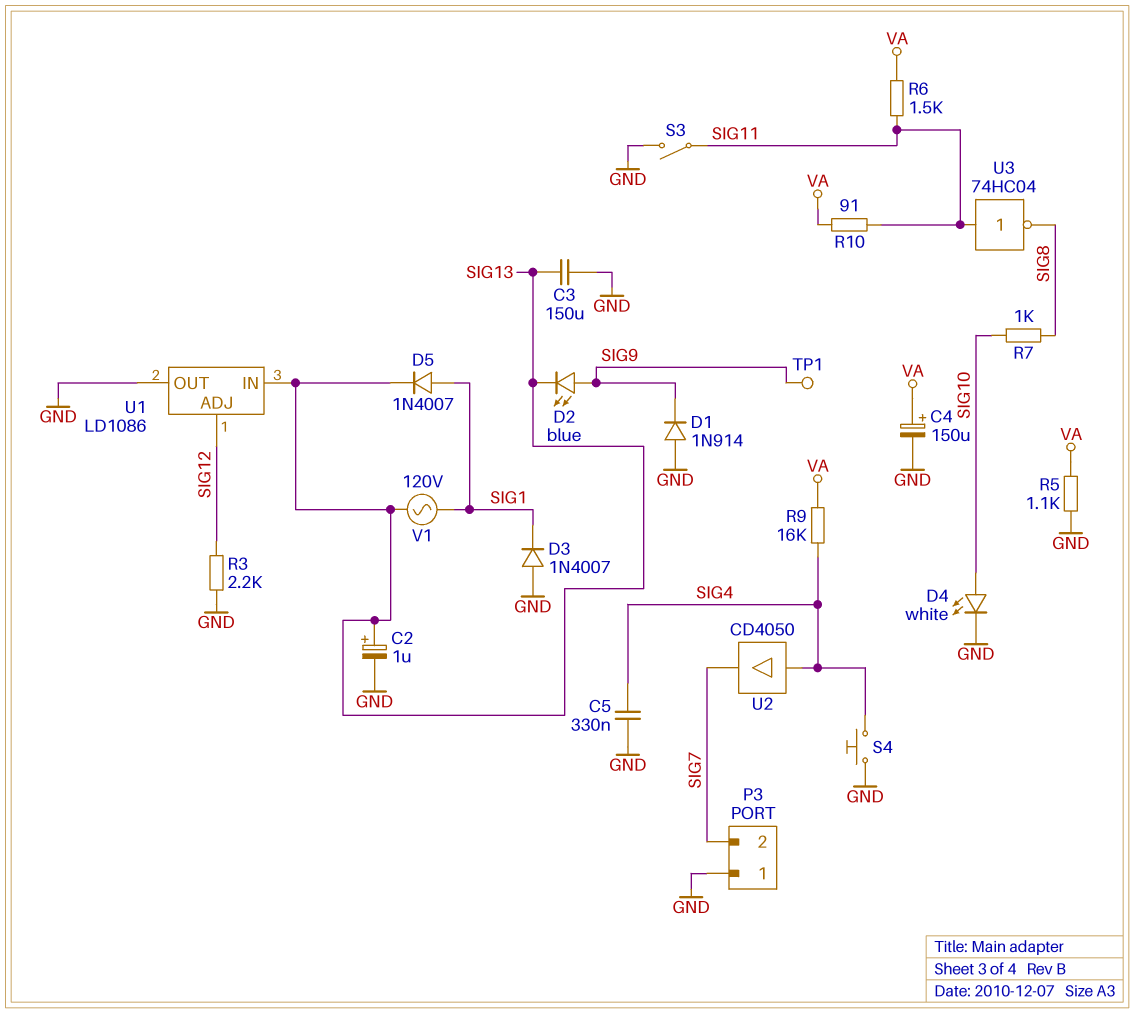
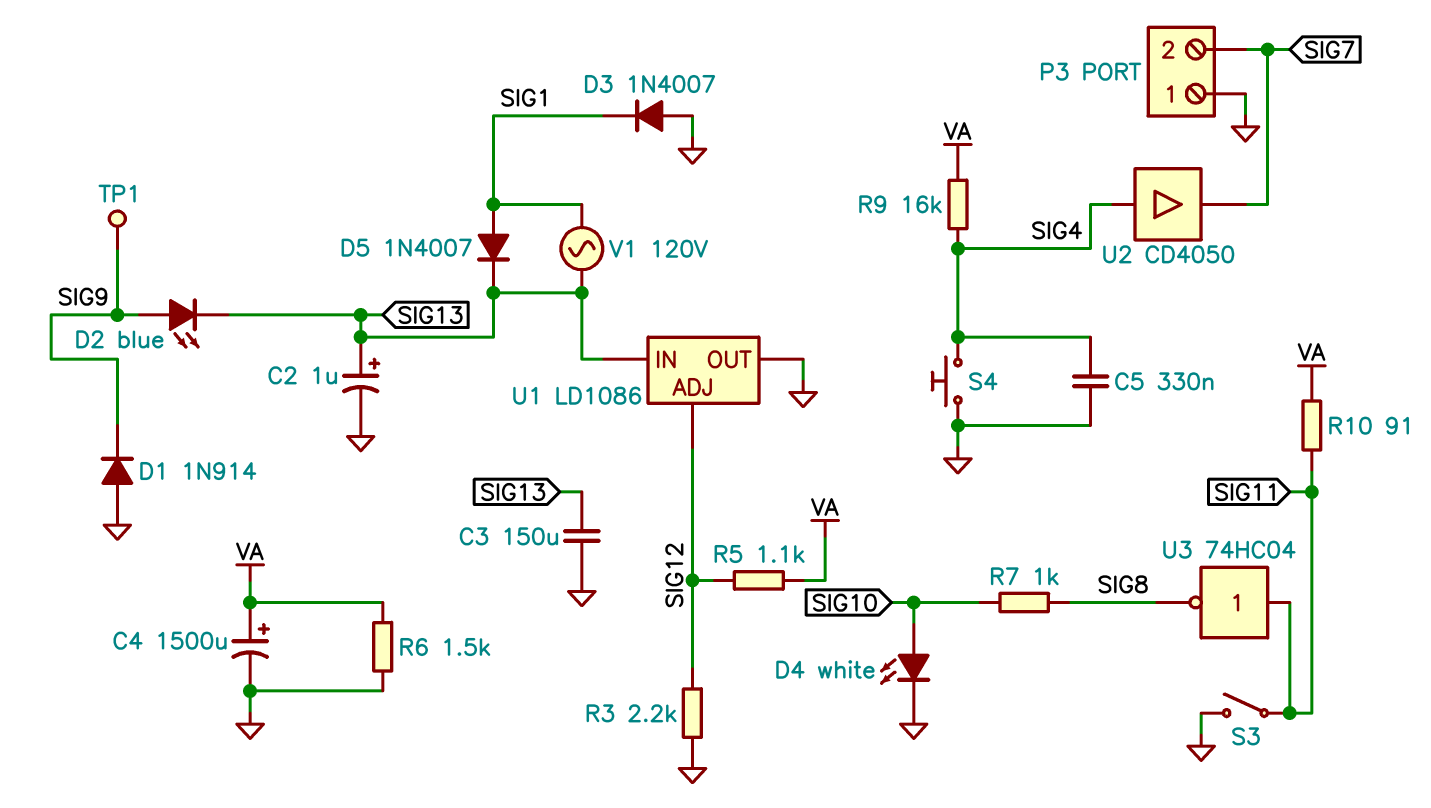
C4: 150uF (plus VA, minus GND) -> 1500uF (plus VA, minus GND)
R5: 1.1k (GND, VA) -> 1.1k (SIG12, VA)
R6: 1.5k (SIG11, VA) -> 1.5k (GND, VA)

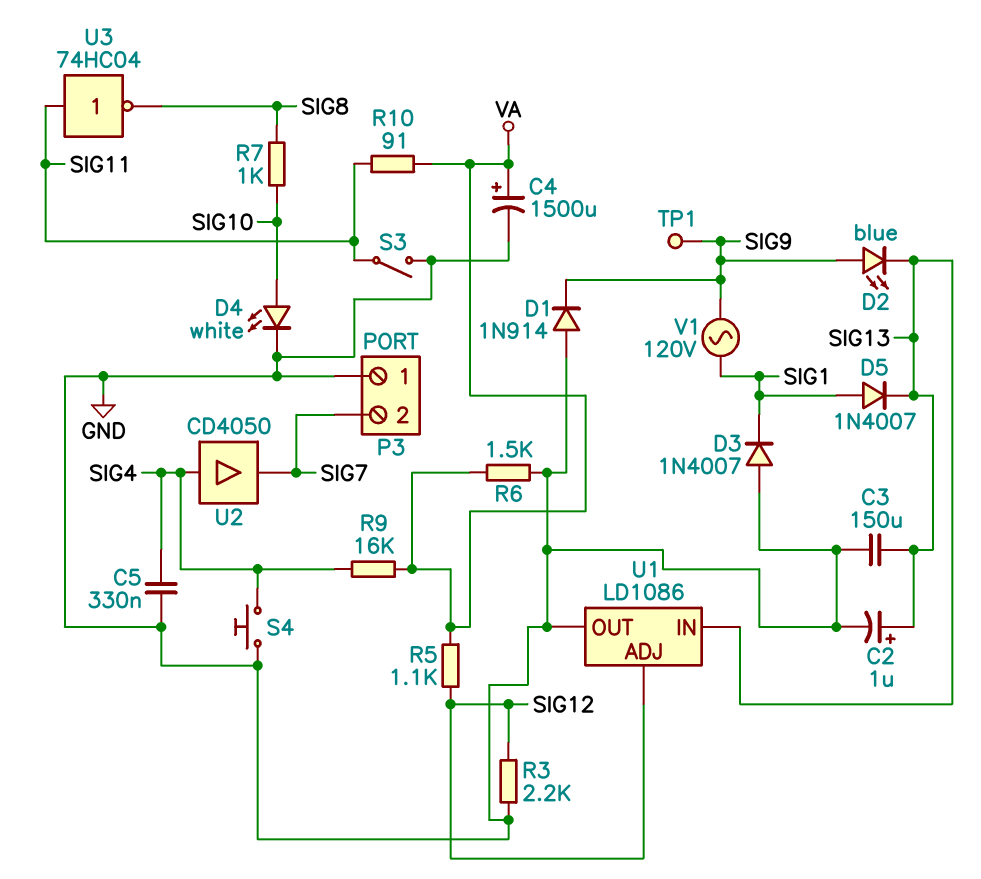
V1: AC 120V (SIG1, SIG13) -> AC 120V (SIG1, SIG9)

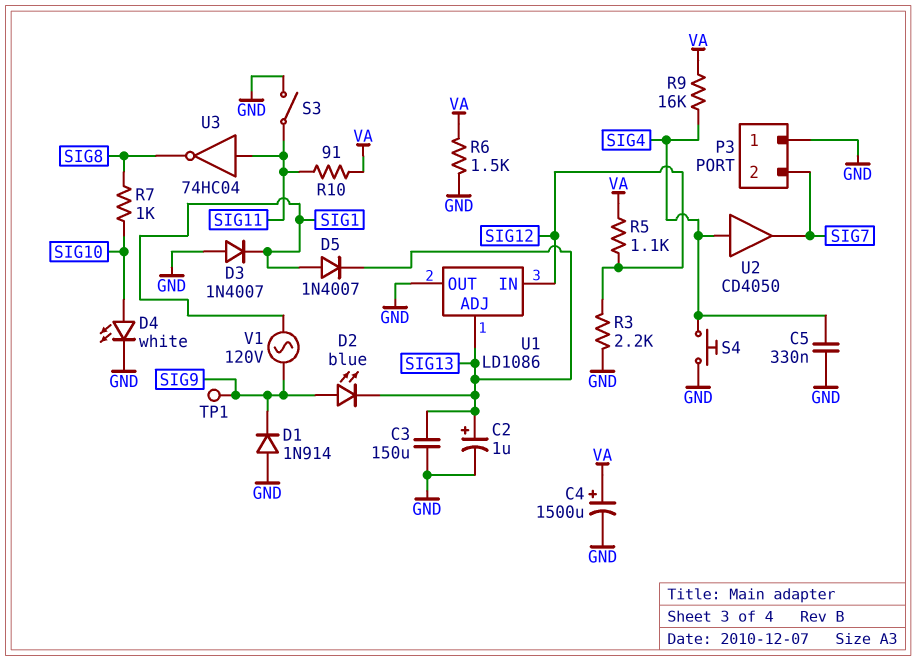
U1 pin ADJ: SIG12 -> SIG13
U1 pin IN: SIG13 -> SIG12

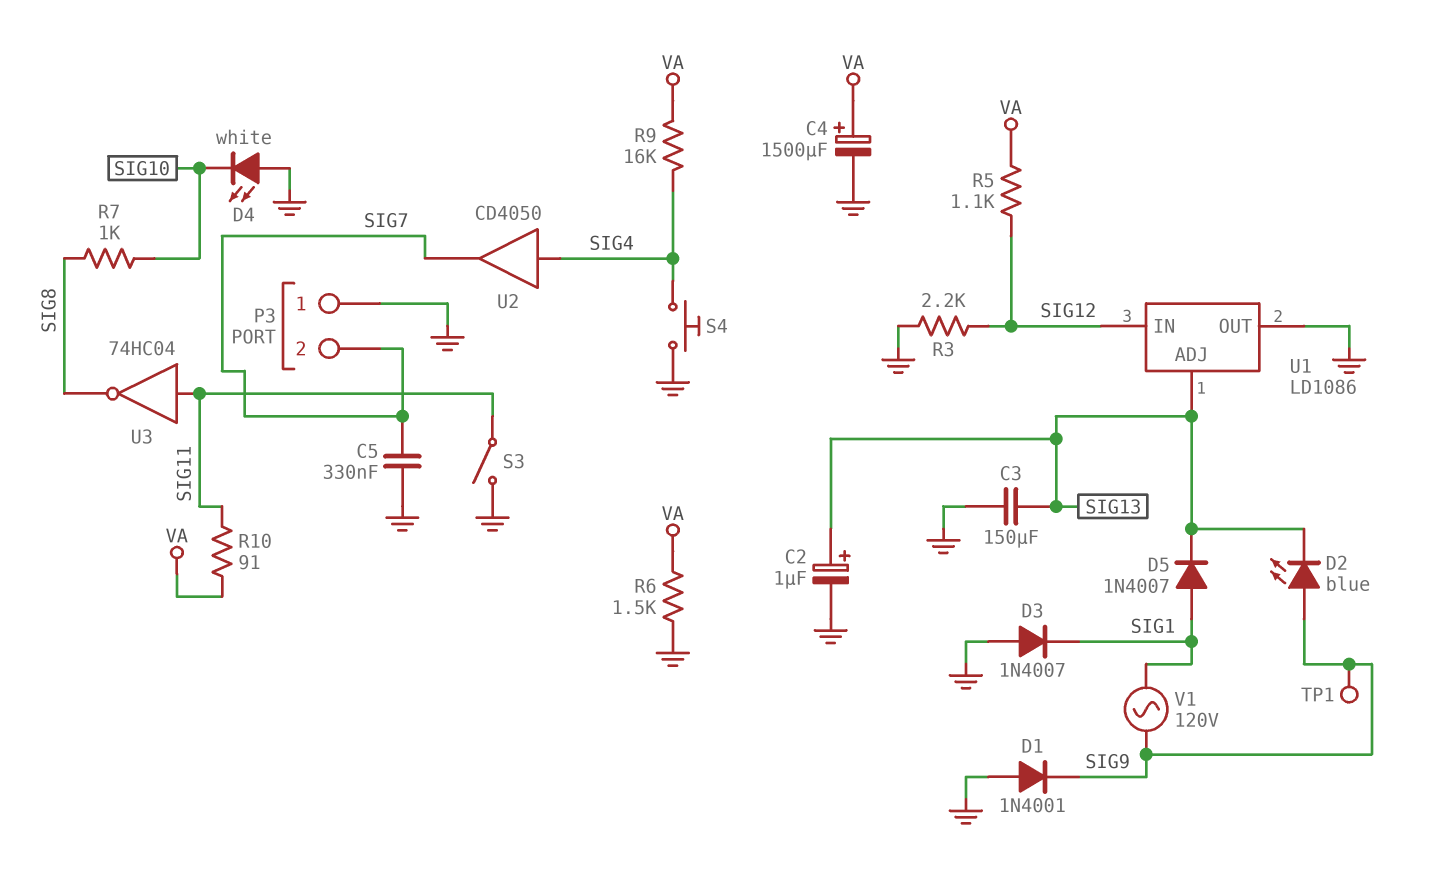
C5: 330nF (GND, SIG4) -> 330nF (GND, SIG7)
D1: diode 1N914 (A GND, K SIG9) -> diode 1N4001 (A GND, K SIG9)
D4: LED white (A SIG10, K GND) -> LED white (A GND, K SIG10)

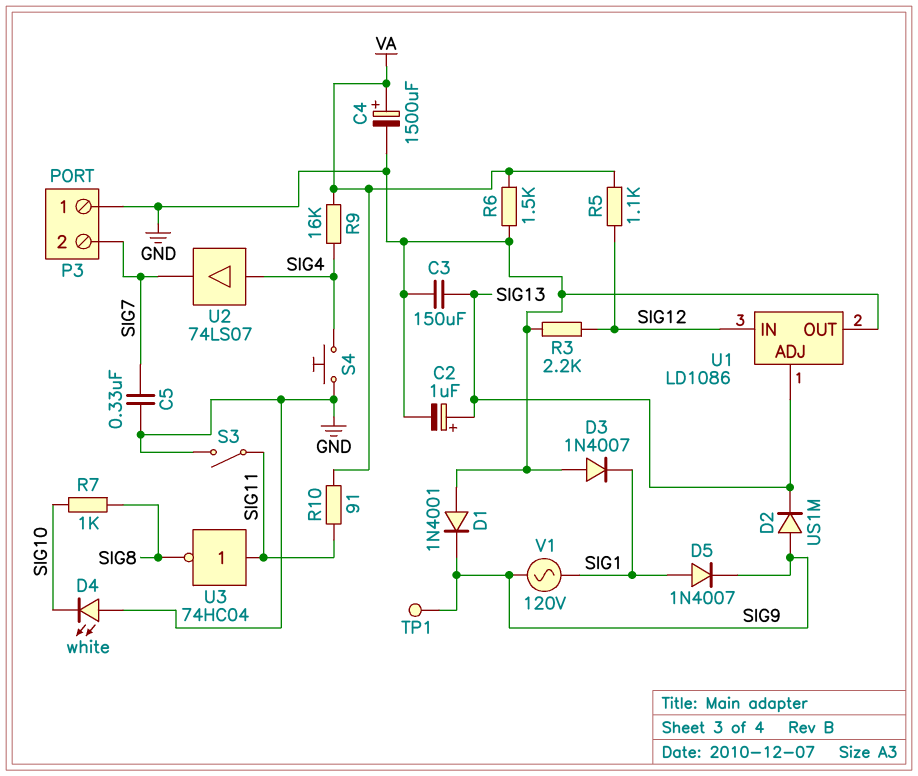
D2: LED blue (A SIG9, K SIG13) -> diode US1M (A SIG9, K SIG13)
D5: diode 1N4007 (A SIG1, K SIG13) -> diode 1N4007 (A SIG1, K SIG9)
U2: buffer CD4050 (in SIG4, out SIG7) -> buffer 74LS07 (in SIG4, out SIG7)

